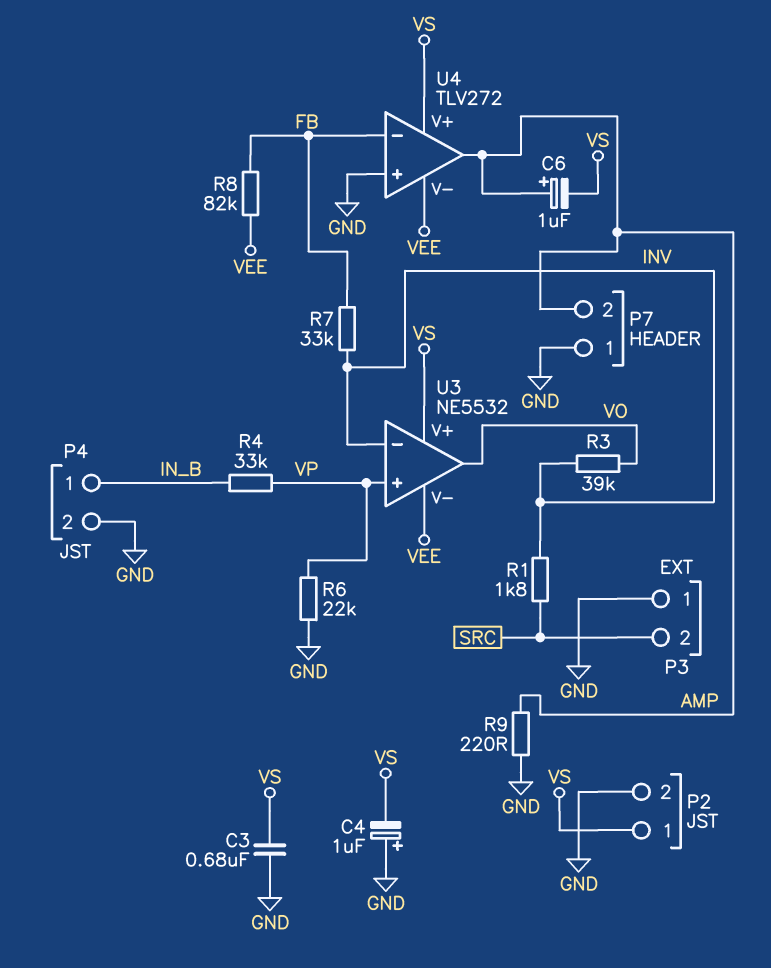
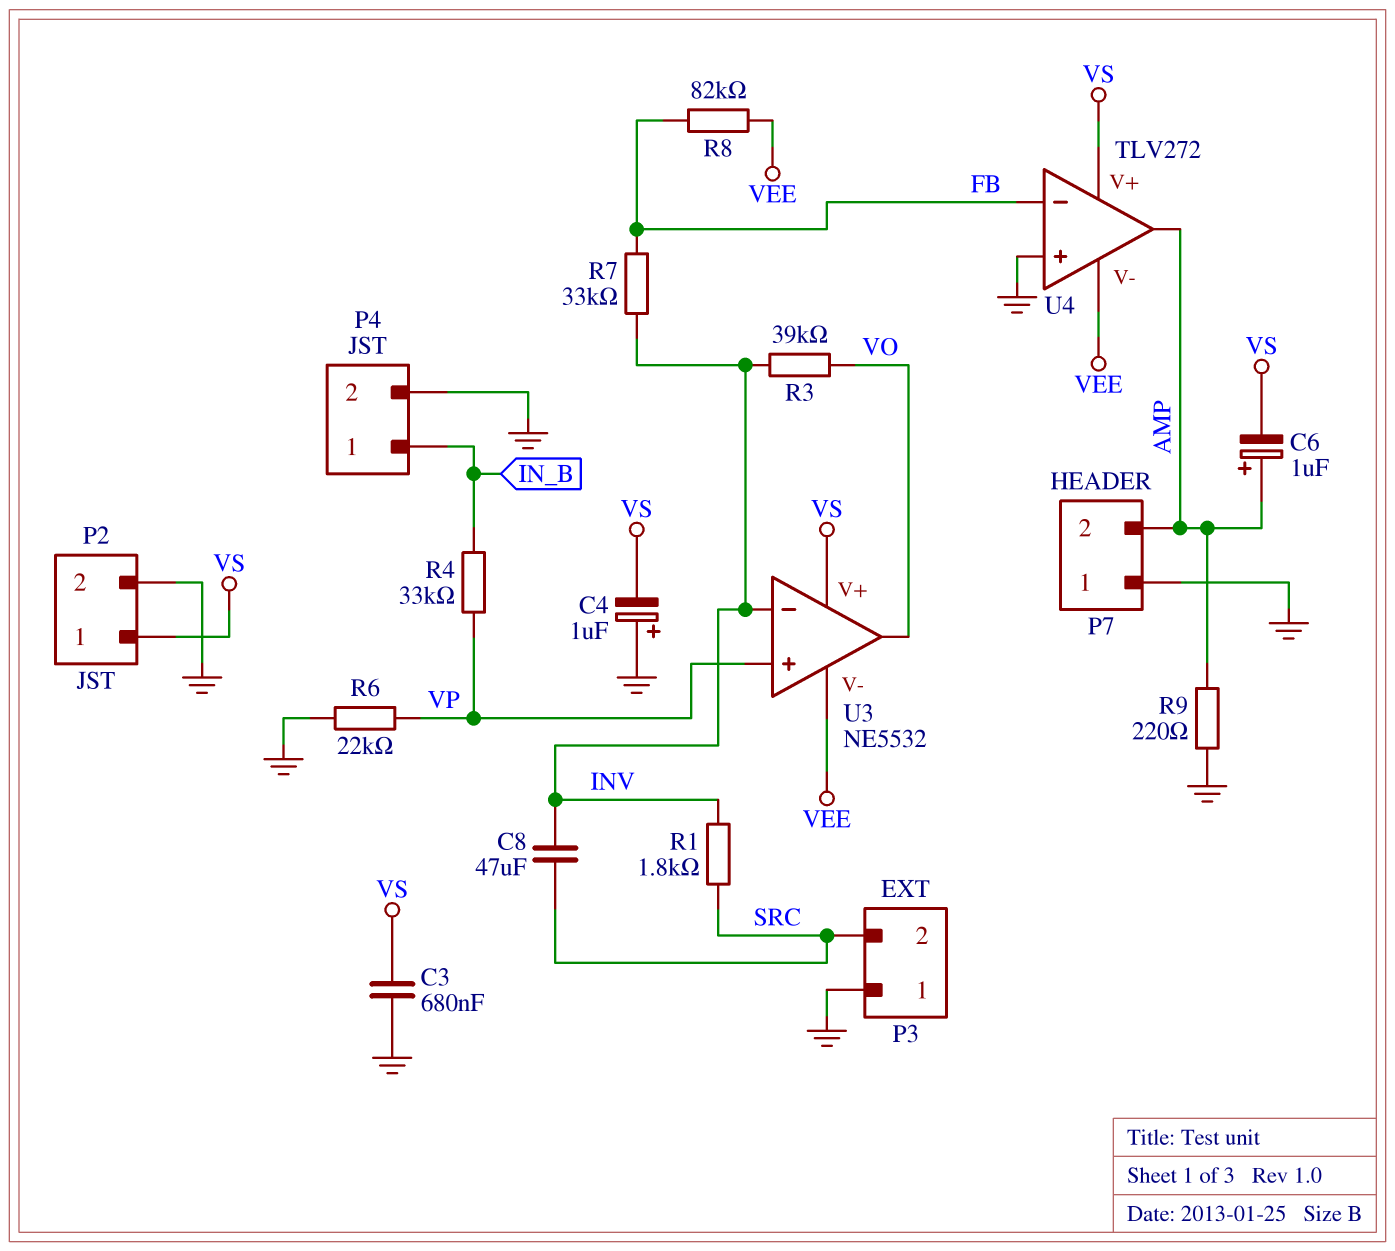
C8: none -> 47uF (INV, SRC)

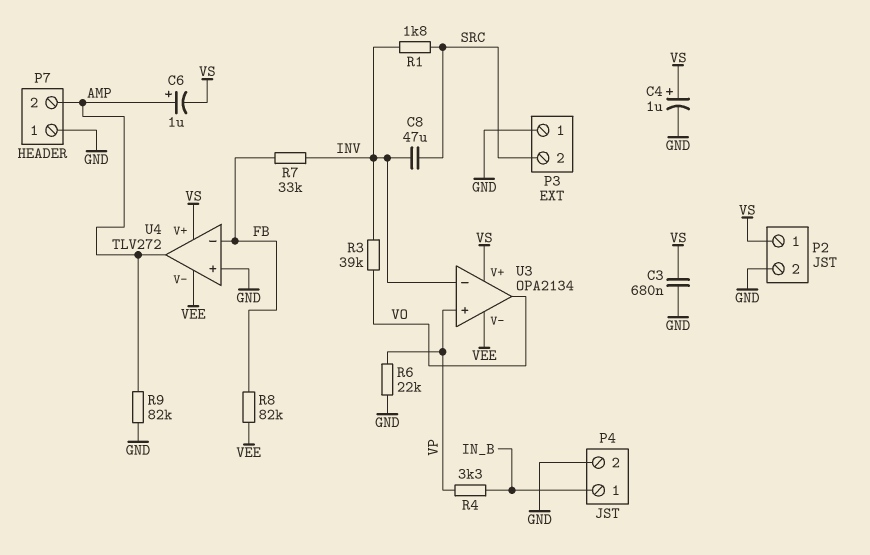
C4: 1uF (plus GND, minus VS) -> 1uF (plus VS, minus GND)
R4: 33k (IN_B, VP) -> 3.3k (IN_B, VP)
R9: 220 (AMP, GND) -> 82k (AMP, GND)
U3: NE5532 -> OPA2134

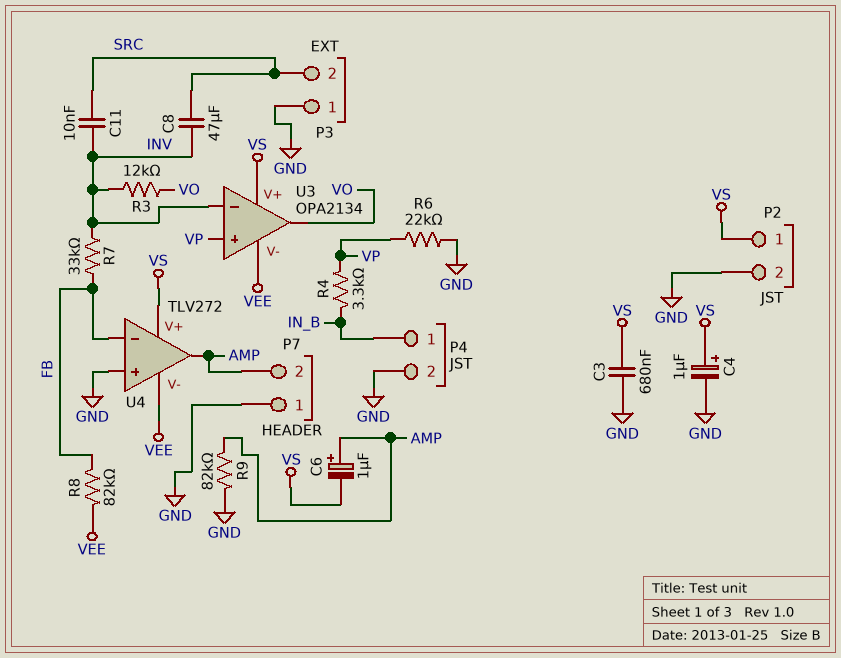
C11: none -> 10nF (INV, SRC)
R1: 1.8k (INV, SRC) -> none
R3: 39k (INV, VO) -> 12k (INV, VO)

